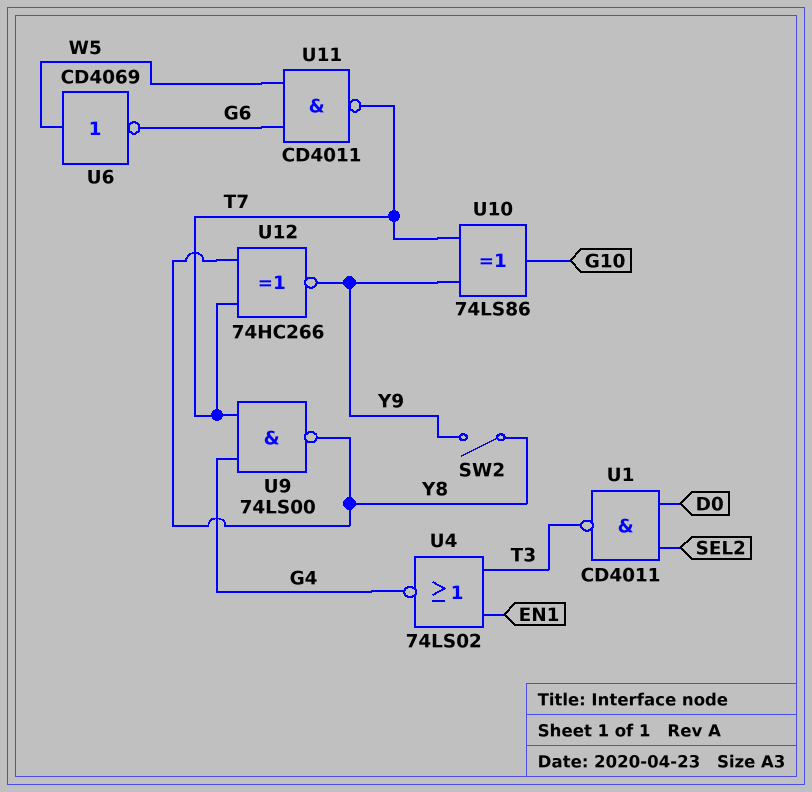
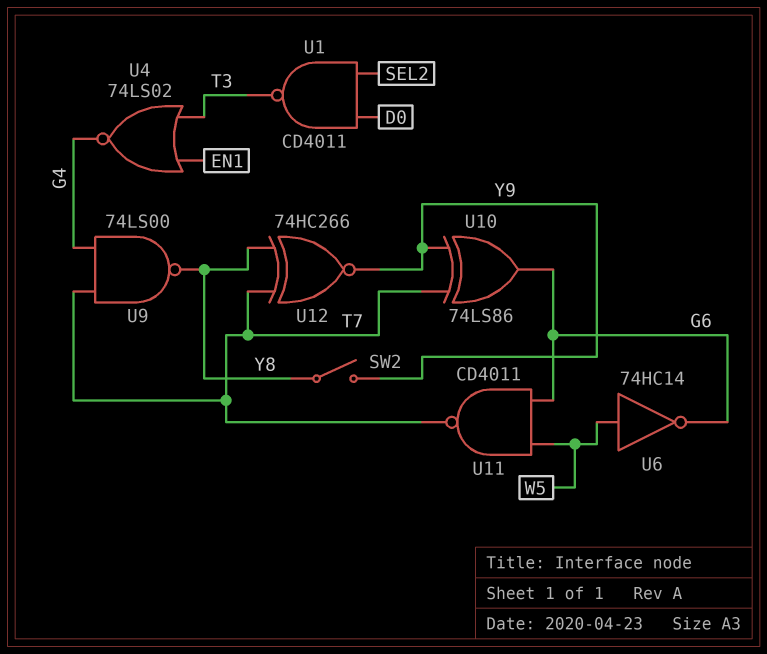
U6: NOT CD4069 (in W5, out G6) -> NOT 74HC14 (in W5, out G6)
U10: XOR 74LS86 (in T7, in Y9, out G10) -> XOR 74LS86 (in T7, in Y9, out G6)

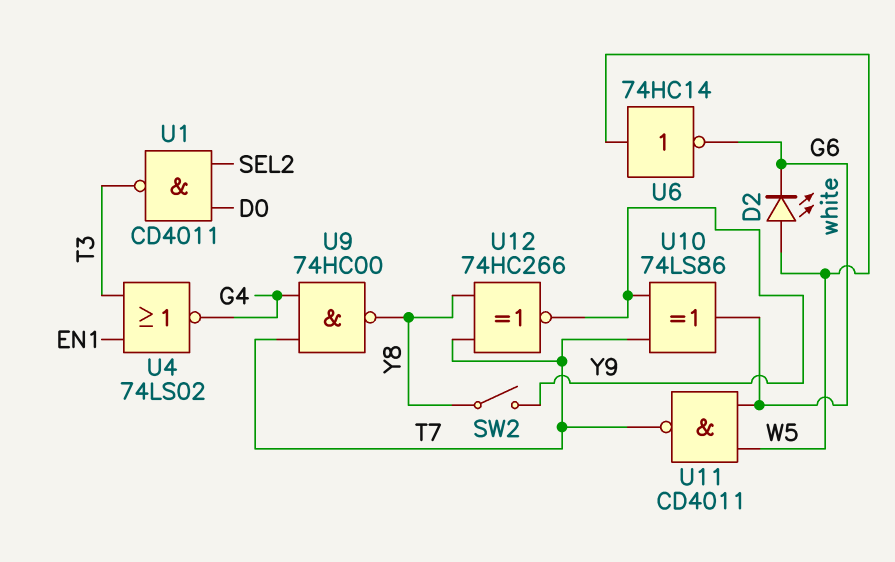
D2: none -> LED white (A W5, K G6)
U9: NAND 74LS00 (in G4, in T7, out Y8) -> NAND 74HC00 (in G4, in T7, out Y8)

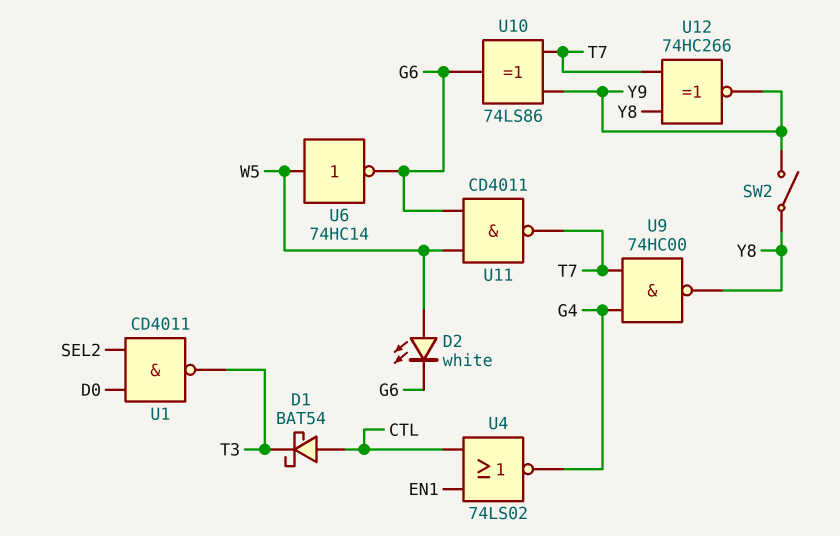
D1: none -> schottky BAT54 (A CTL, K T3)
U4: NOR 74LS02 (in EN1, in T3, out G4) -> NOR 74LS02 (in CTL, in EN1, out G4)

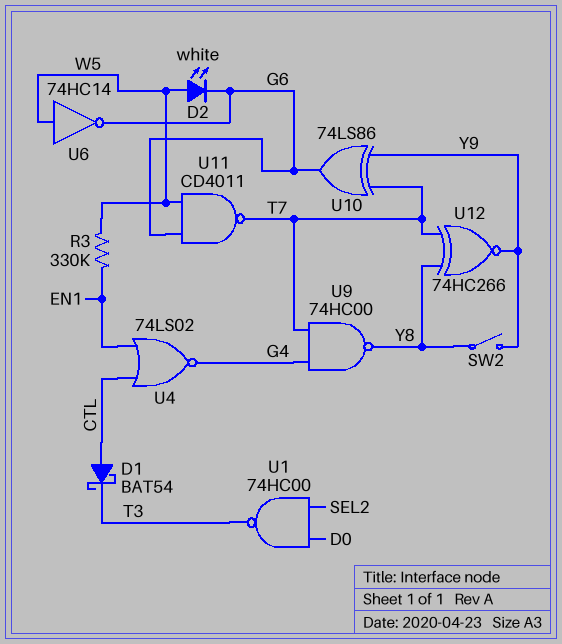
R3: none -> 330k (EN1, W5)
U1: NAND CD4011 (in D0, in SEL2, out T3) -> NAND 74HC00 (in D0, in SEL2, out T3)

